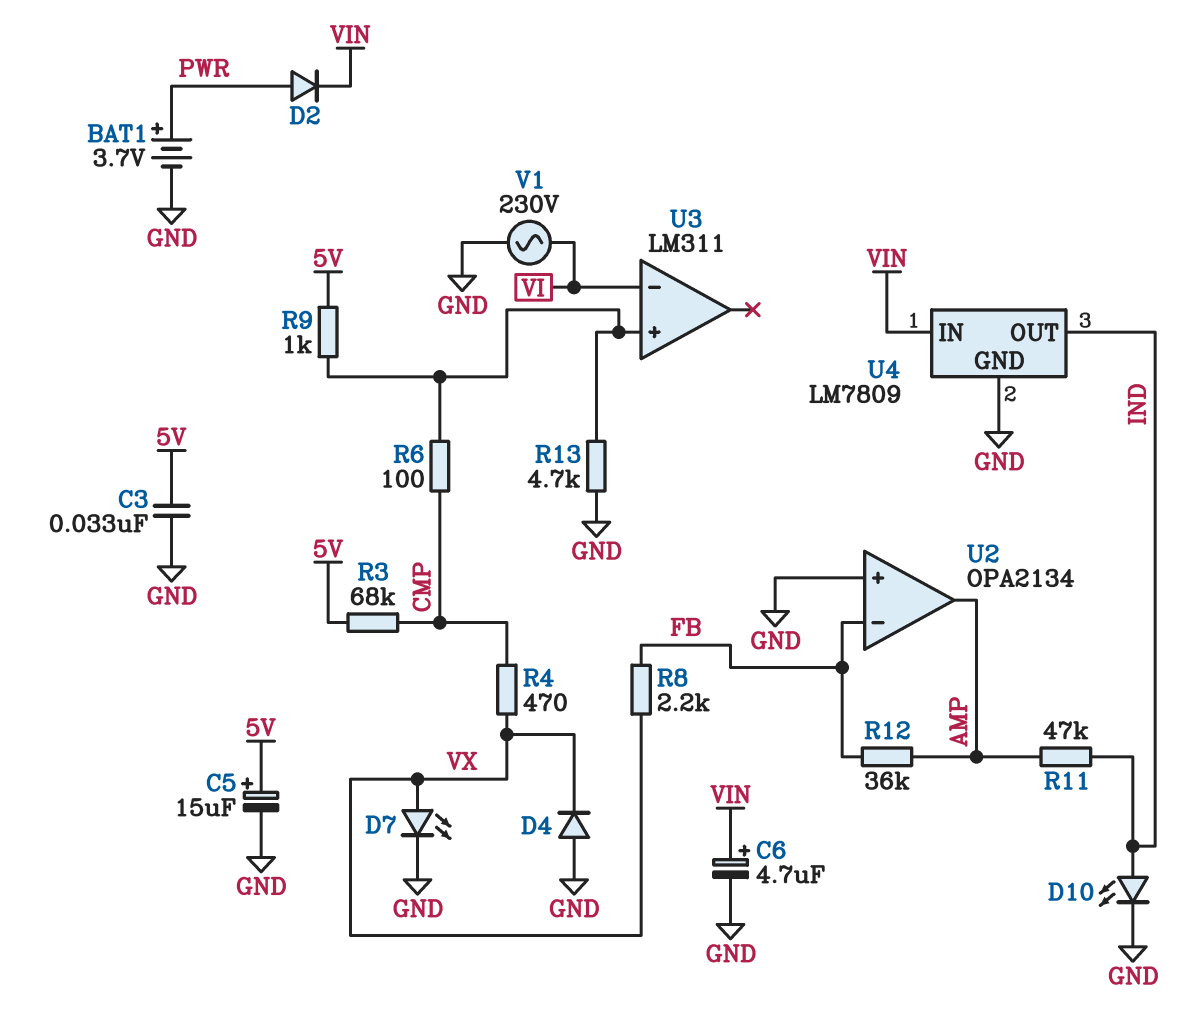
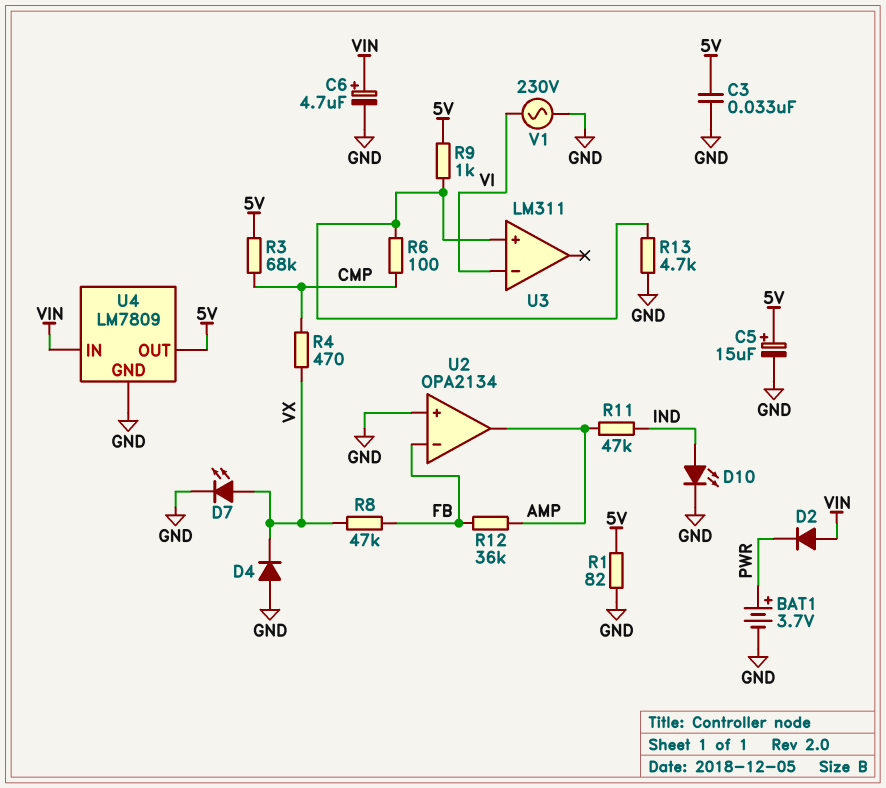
D2: diode (A PWR, K VIN) -> diode (A VIN, K PWR)
R1: none -> 82 (5V, GND)
R8: 2.2k (FB, VX) -> 47k (FB, VX)
U4 pin OUT: IND -> 5V

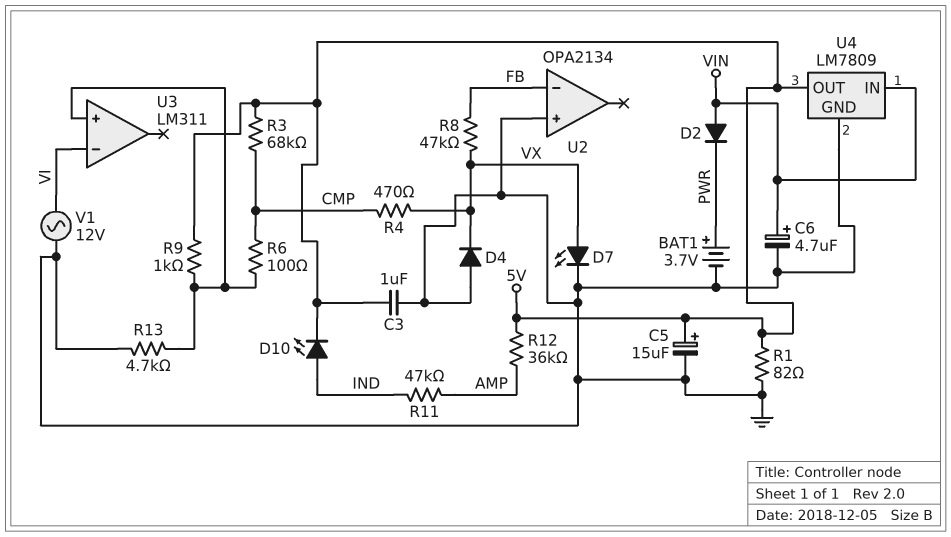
C3: 33nF (5V, GND) -> 1uF (5V, GND)
D10: LED (A IND, K GND) -> LED (A IND, K 5V)
R12: 36k (AMP, FB) -> 36k (5V, AMP)
U2 pin out: AMP -> none
V1: AC 230V (GND, VI) -> AC 12V (GND, VI)

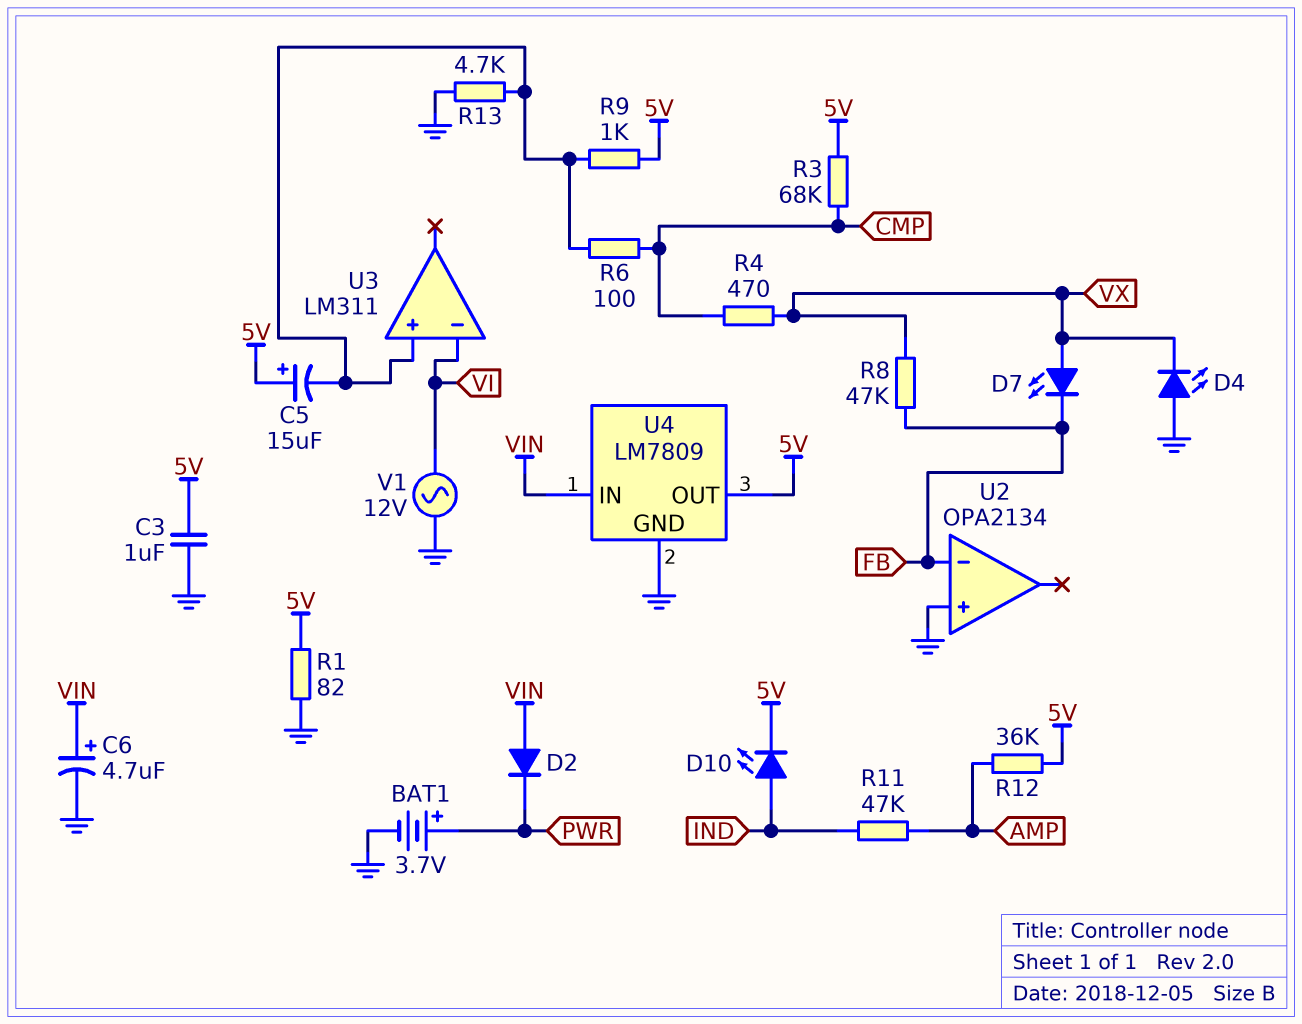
C5: 15uF (plus 5V, minus GND) -> 15uF (plus 5V, minus U3/in+)
D4: diode (A GND, K VX) -> LED (A GND, K VX)
D7: LED (A VX, K GND) -> LED (A VX, K FB)

